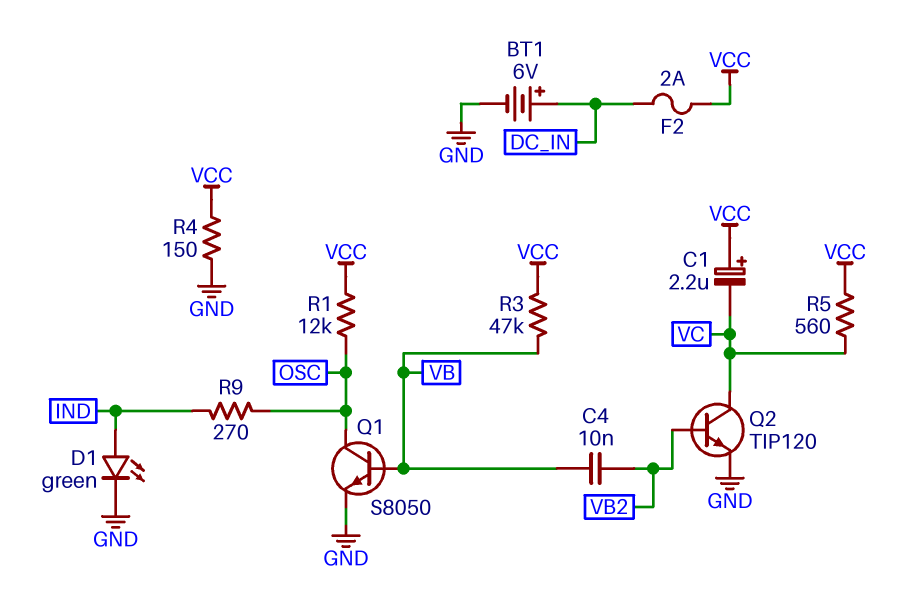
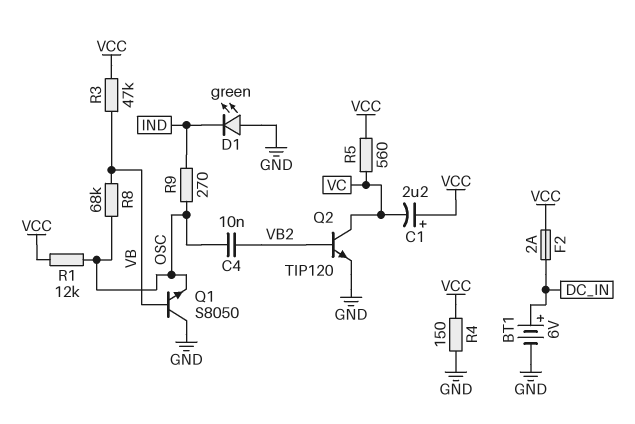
C4: 10nF (VB, VB2) -> 10nF (OSC, VB2)
D1: LED green (A IND, K GND) -> LED green (A GND, K IND)
Q1: NPN S8050 (B VB, C OSC, E GND) -> NPN S8050 (B VB, C GND, E OSC)
R8: none -> 68k (OSC, VB)

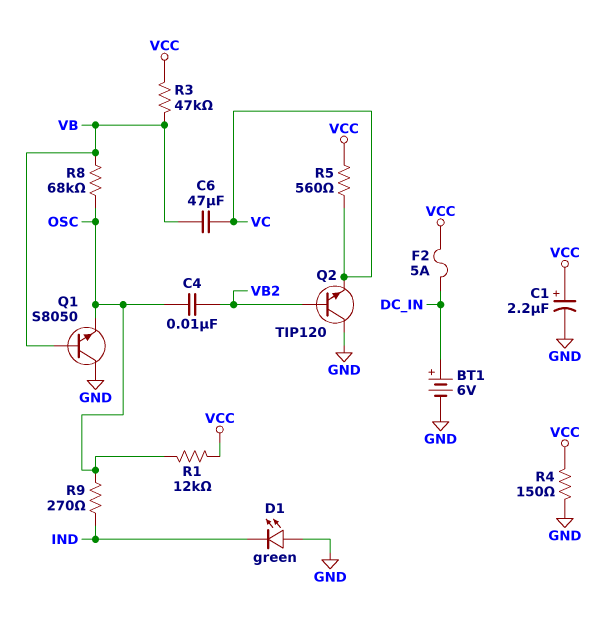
C1: 2.2uF (plus VCC, minus VC) -> 2.2uF (plus VCC, minus GND)
C6: none -> 47uF (VB, VC)
F2: 2A (DC_IN, VCC) -> 5A (DC_IN, VCC)
Q2: NPN TIP120 (B VB2, C VC, E GND) -> NPN TIP120 (B VB2, C GND, E VC)

